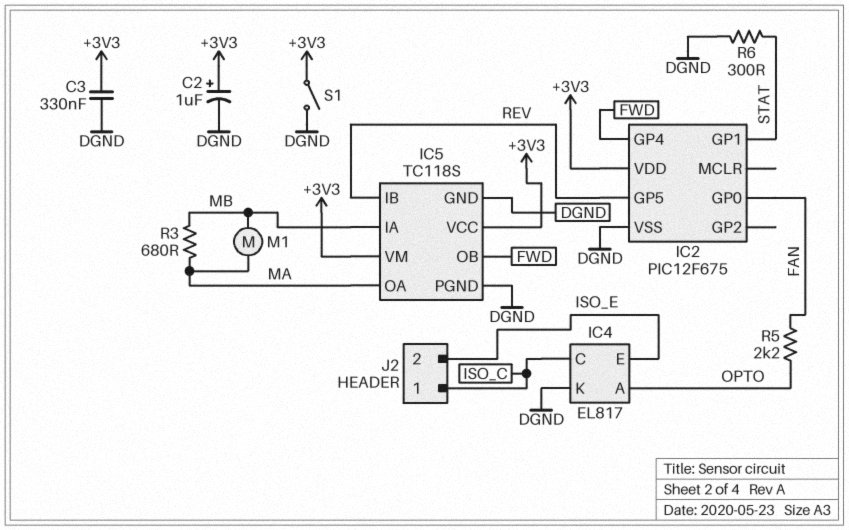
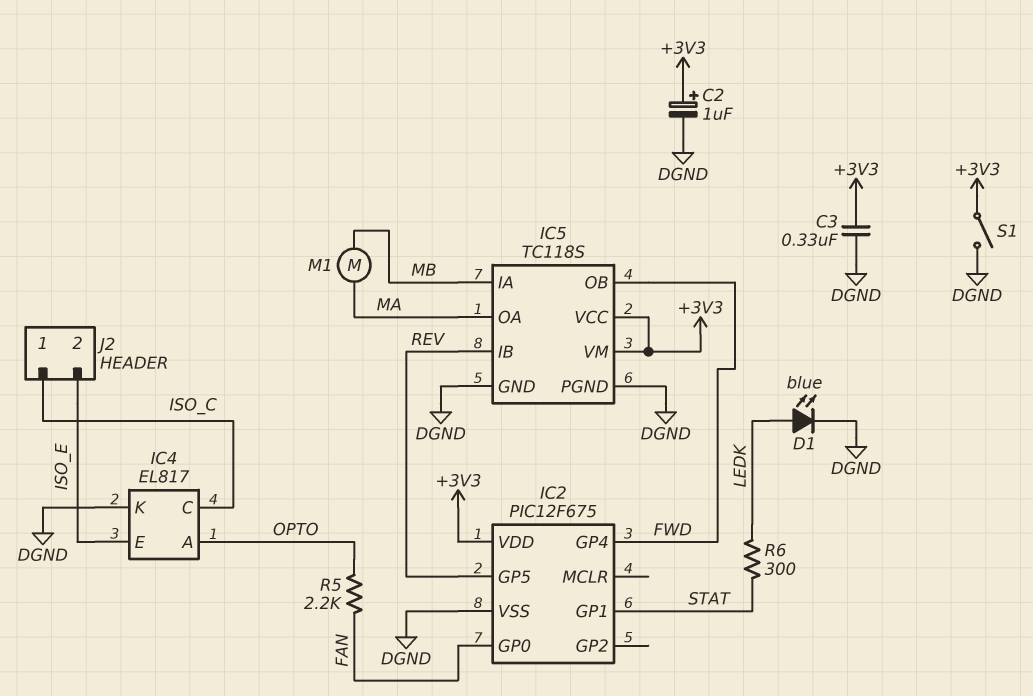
D1: none -> LED blue (A LEDK, K DGND)
R3: 680 (MA, MB) -> none
R6: 300 (DGND, STAT) -> 300 (LEDK, STAT)

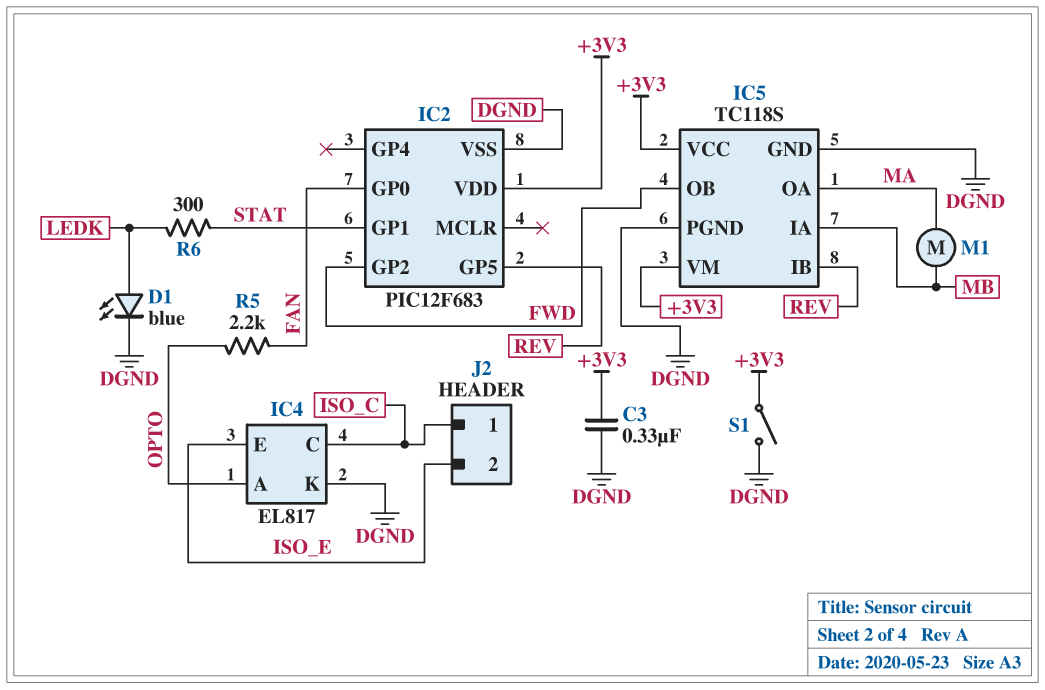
C2: 1uF (plus +3V3, minus DGND) -> none
IC2: PIC12F675 -> PIC12F683
IC2 pin GP2: none -> FWD
IC2 pin GP4: FWD -> none

